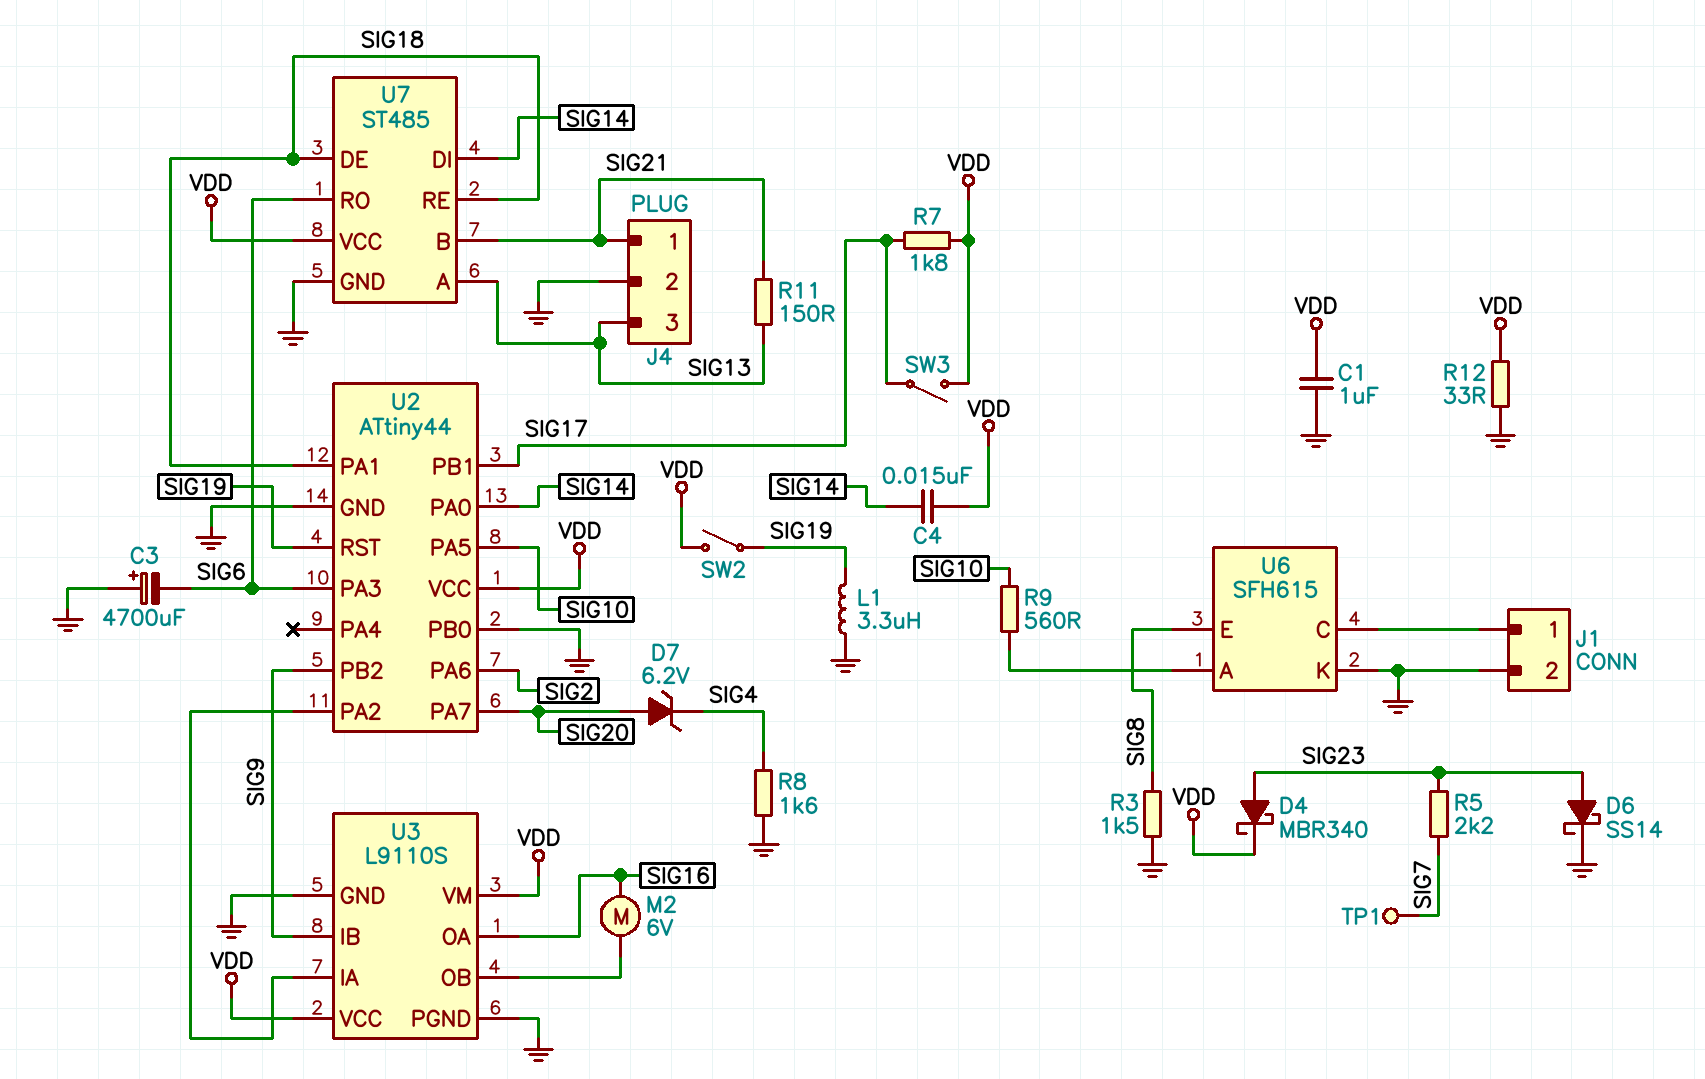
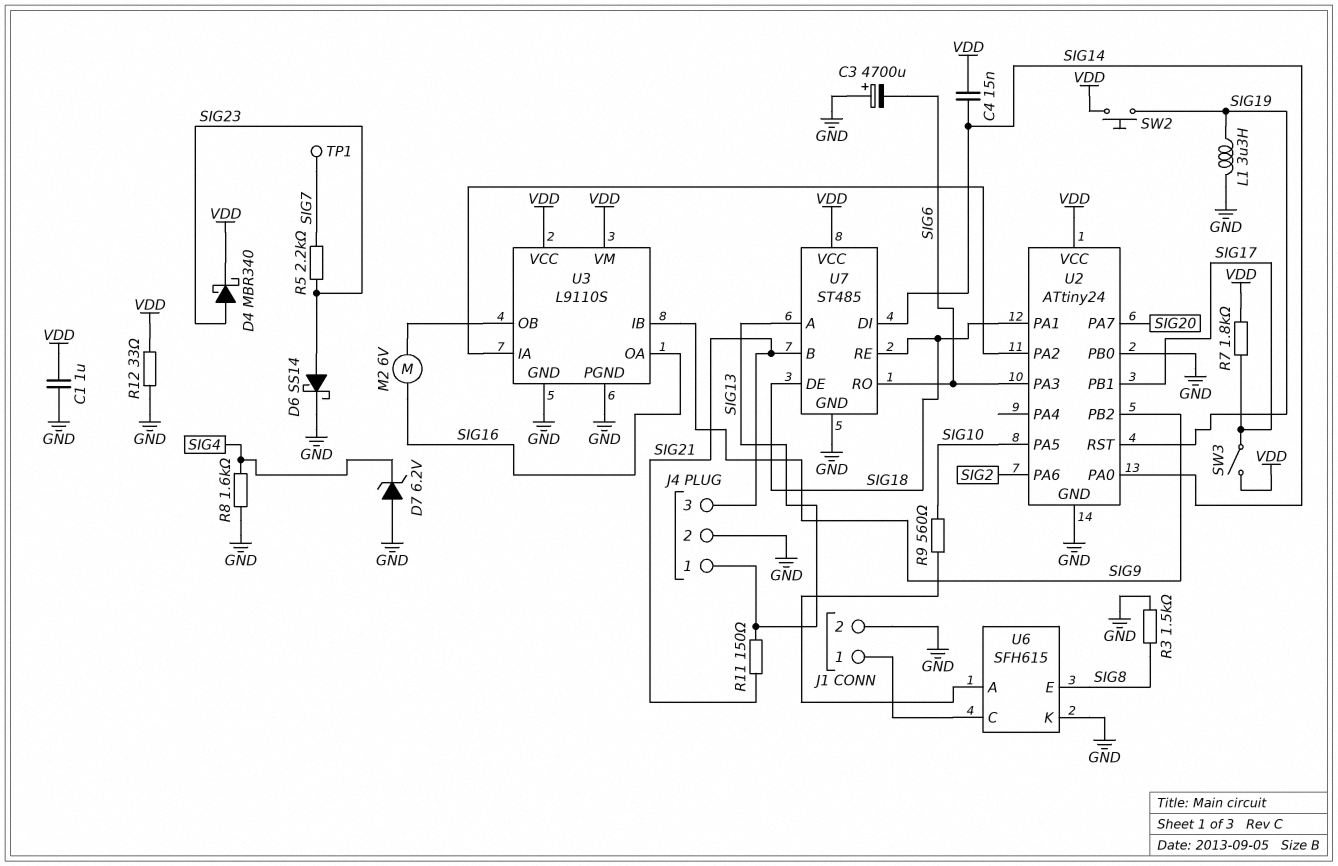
D7: zener 6.2V (A SIG20, K SIG4) -> zener 6.2V (A GND, K SIG4)
J4 pin 1: SIG21 -> SIG13
J4 pin 3: SIG13 -> SIG21
SW2: switch (SIG19, VDD) -> button (SIG19, VDD)
U2: ATtiny44 -> ATtiny24

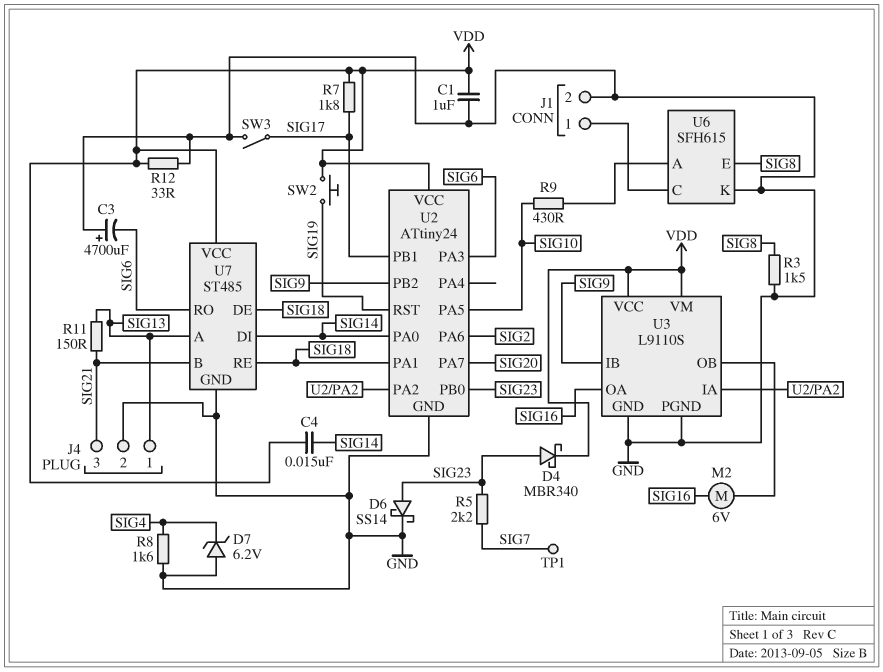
L1: 3.3uH (GND, SIG19) -> none
R9: 560 (SIG10, U6/A) -> 430 (SIG10, U6/A)
SW3: switch (SIG17, VDD) -> switch (GND, SIG17)
U2 pin PB0: GND -> SIG23

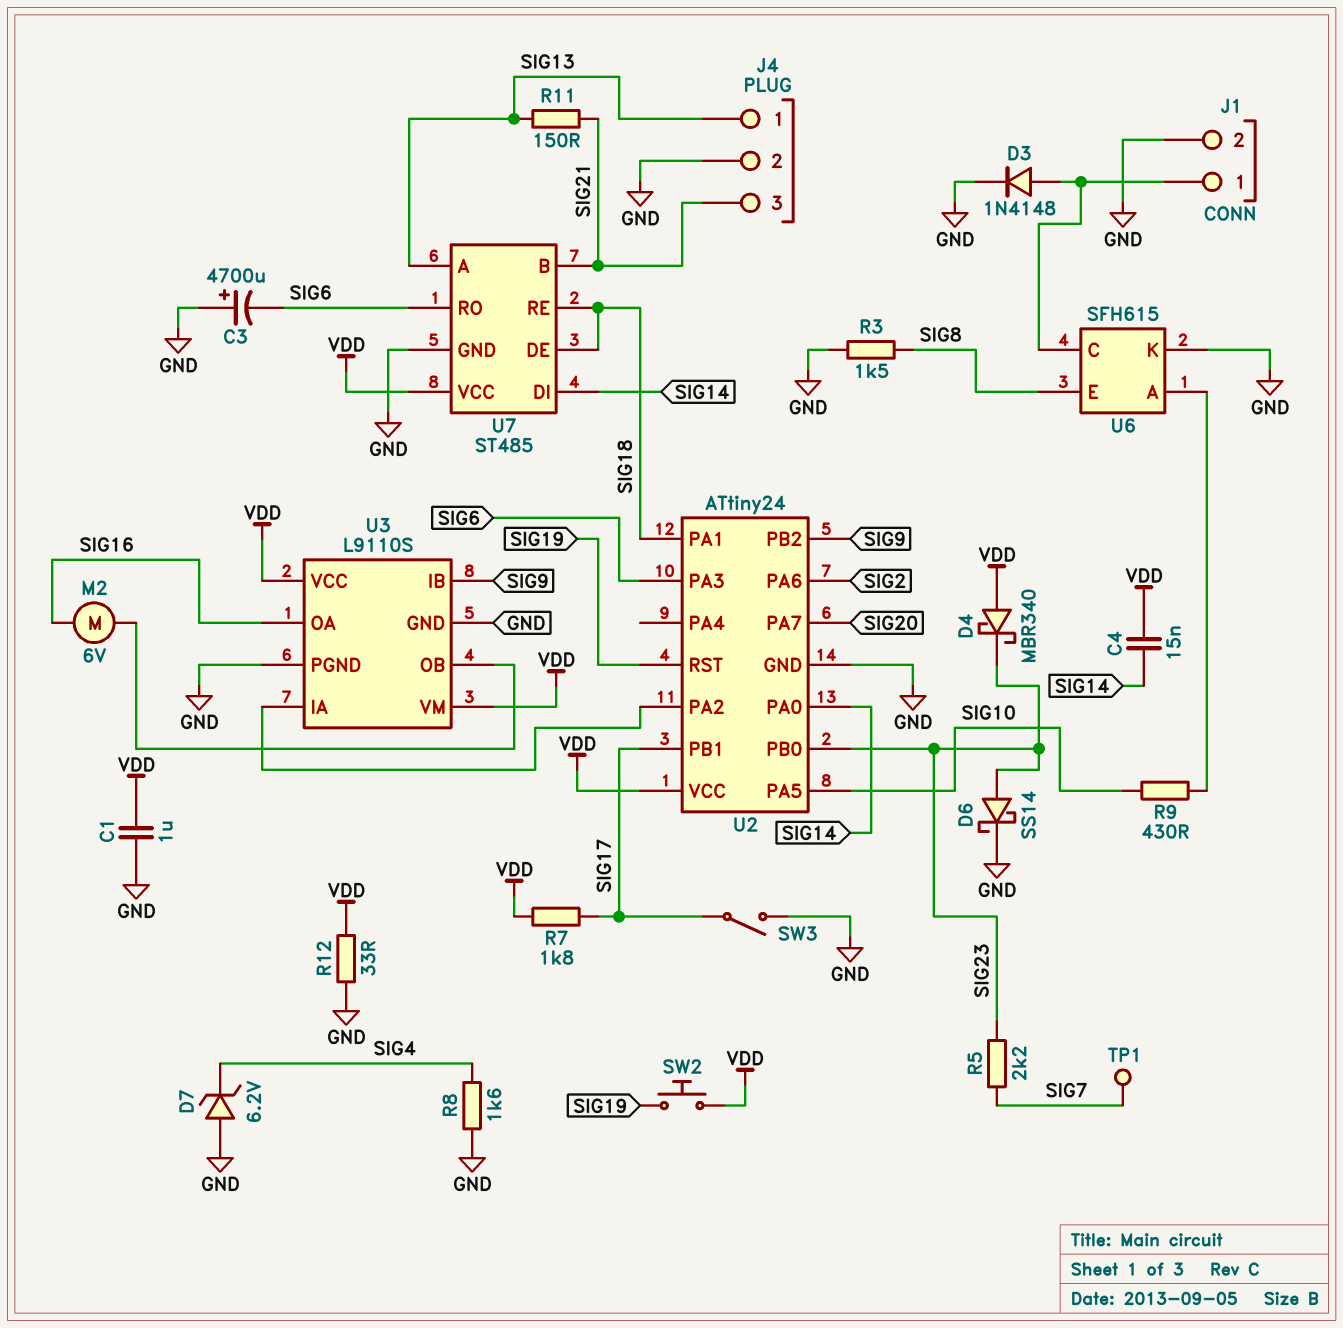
D3: none -> diode 1N4148 (A J1/1, K GND)
D4: schottky MBR340 (A SIG23, K VDD) -> schottky MBR340 (A VDD, K SIG23)

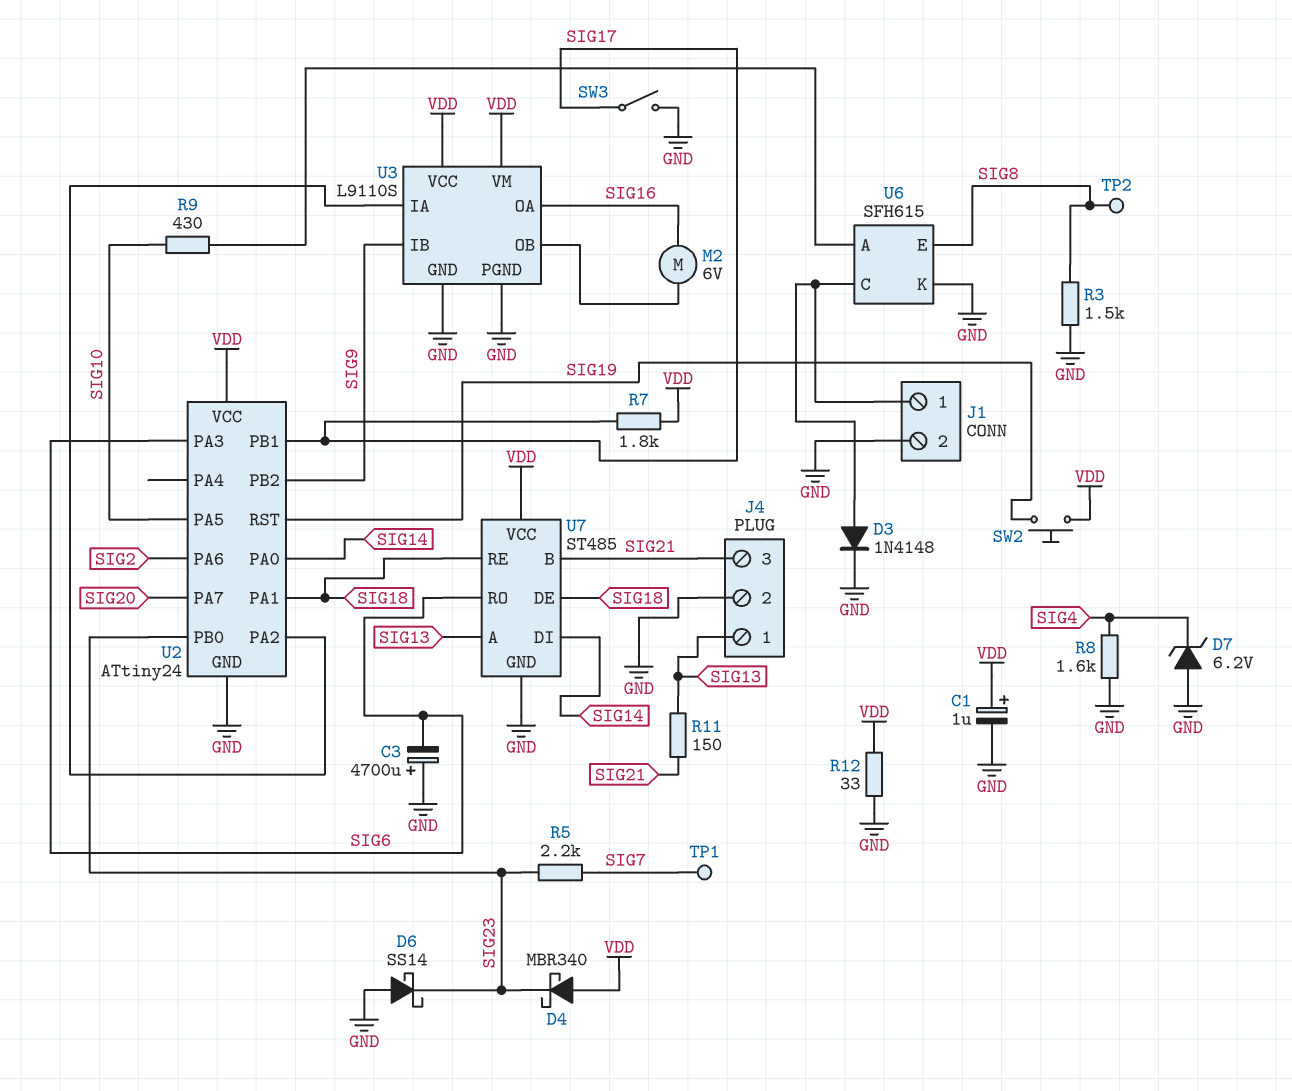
C1: 1uF (GND, VDD) -> 1uF (plus VDD, minus GND)
C4: 15nF (SIG14, VDD) -> none
D6: schottky SS14 (A SIG23, K GND) -> schottky SS14 (A GND, K SIG23)
TP2: none -> test point (SIG8)

